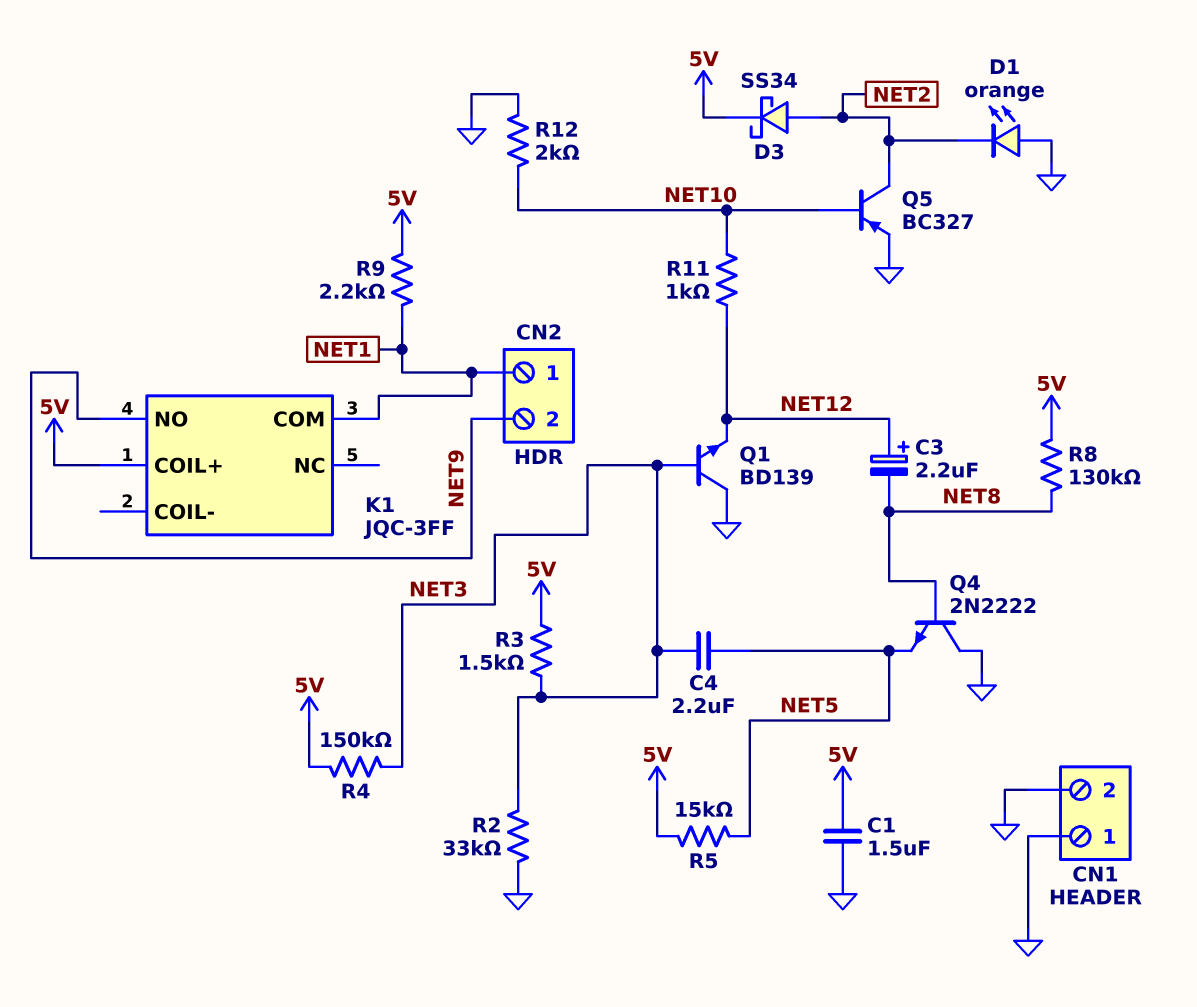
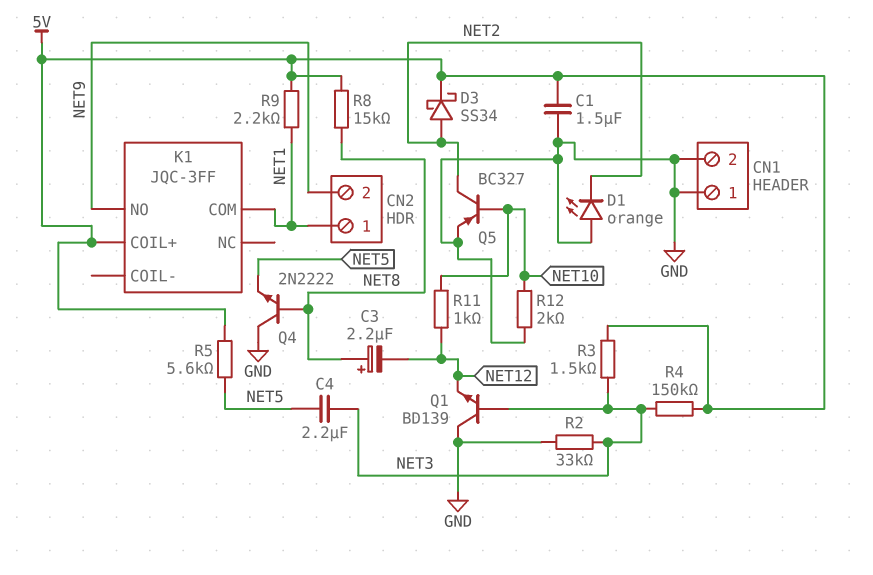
C3: 2.2uF (plus NET12, minus NET8) -> 2.2uF (plus NET8, minus NET12)
R5: 15k (5V, NET5) -> 5.6k (5V, NET5)
R8: 130k (5V, NET8) -> 15k (5V, NET8)

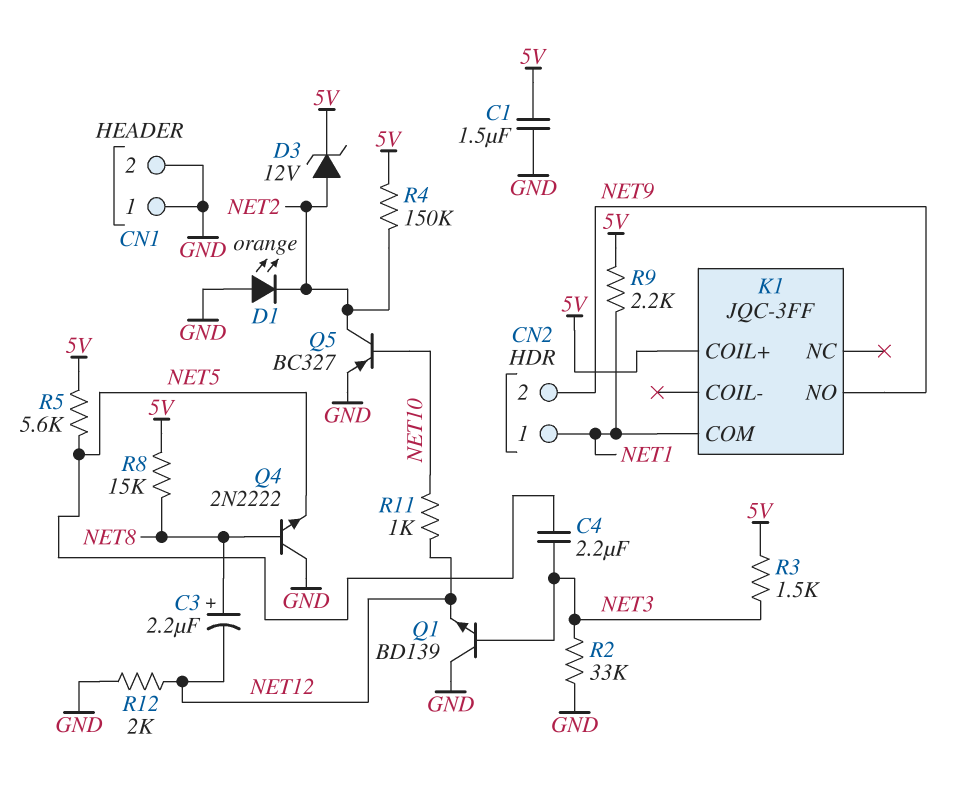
D3: schottky SS34 (A NET2, K 5V) -> zener 12V (A NET2, K 5V)
R4: 150k (5V, NET3) -> 150k (5V, NET2)
R12: 2k (GND, NET10) -> 2k (GND, NET12)

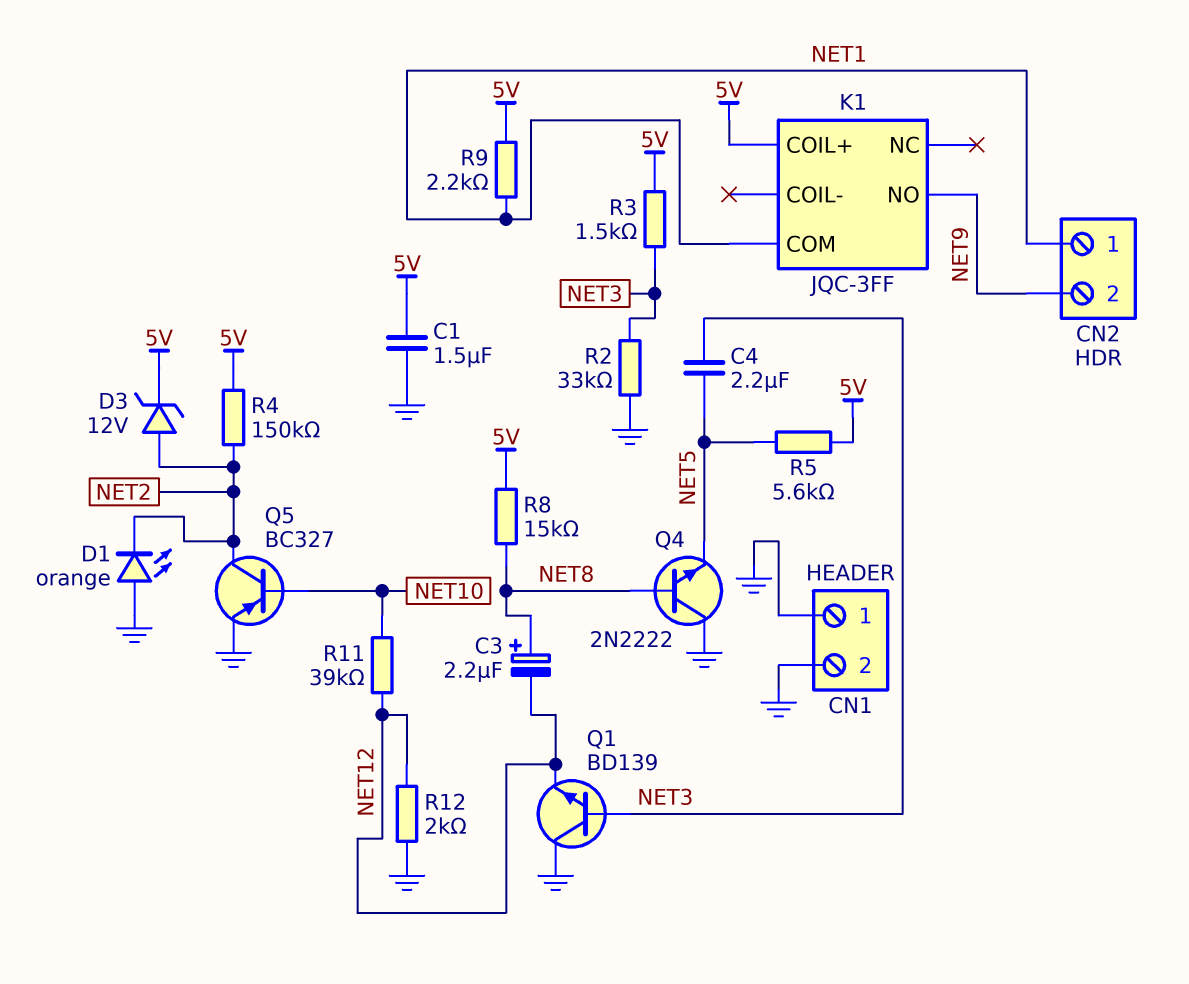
R11: 1k (NET10, NET12) -> 39k (NET10, NET12)

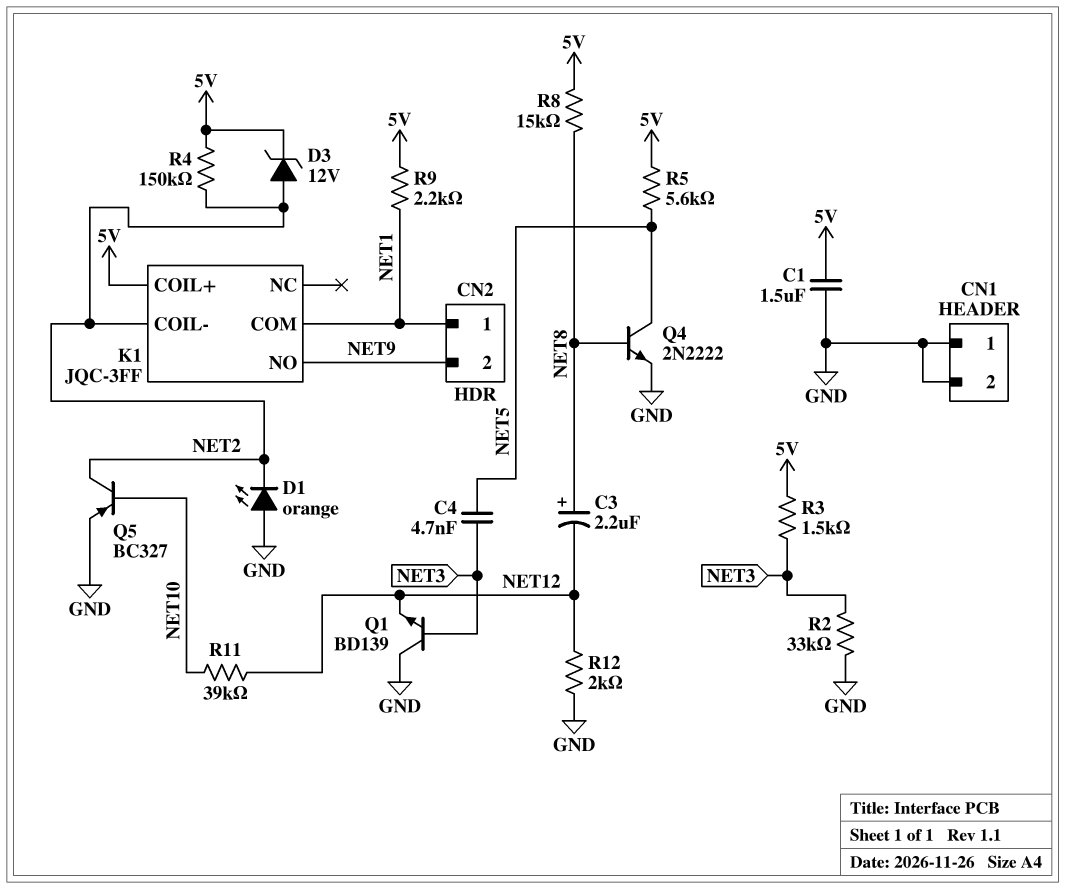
C4: 2.2uF (NET3, NET5) -> 4.7nF (NET3, NET5)
K1 pin COIL-: none -> NET2
Q4: NPN 2N2222 (B NET8, C GND, E NET5) -> NPN 2N2222 (B NET8, C NET5, E GND)

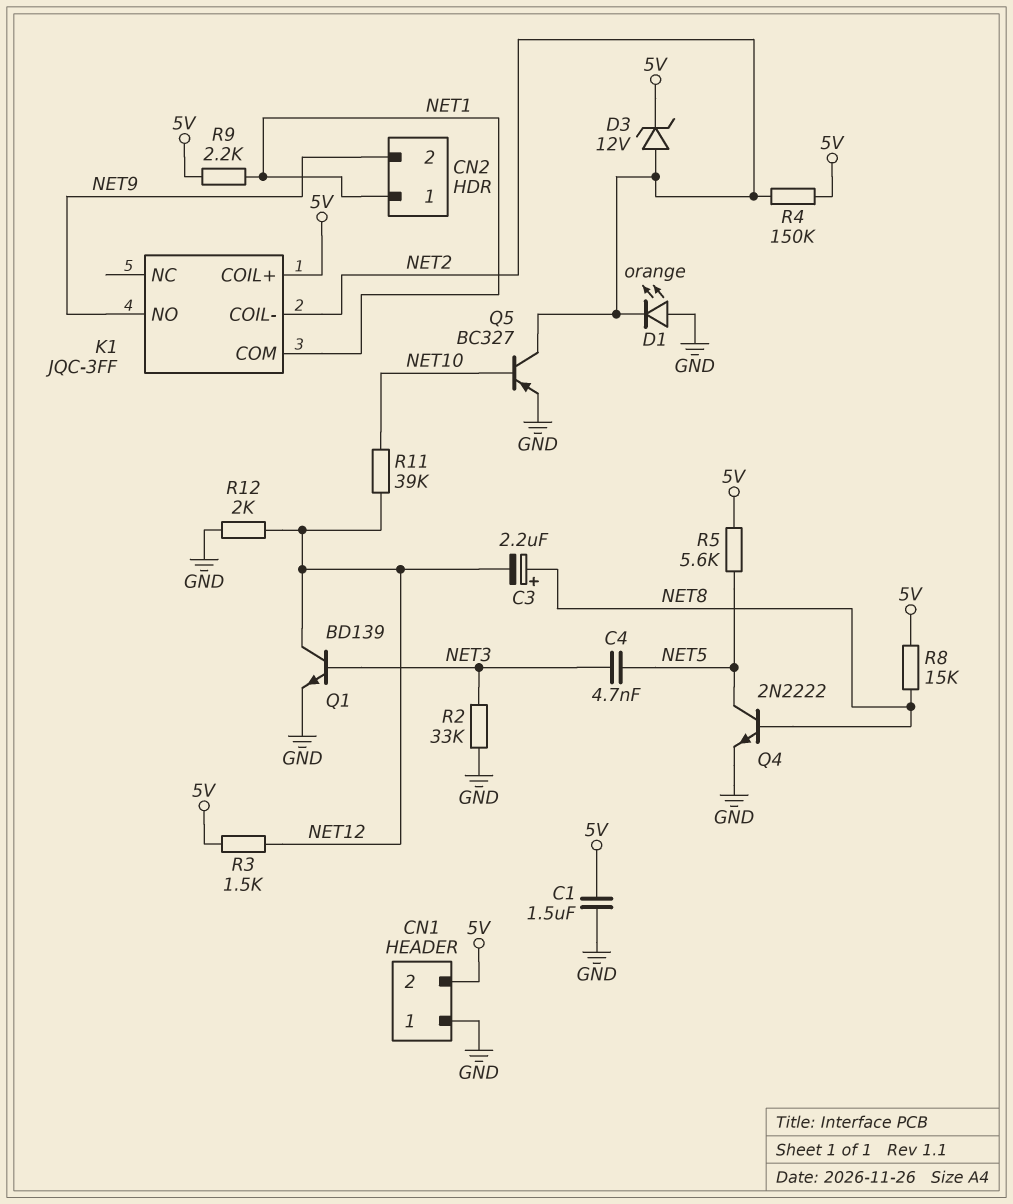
CN1 pin 2: GND -> 5V
Q1: NPN BD139 (B NET3, C GND, E NET12) -> NPN BD139 (B NET3, C NET12, E GND)
R3: 1.5k (5V, NET3) -> 1.5k (5V, NET12)

